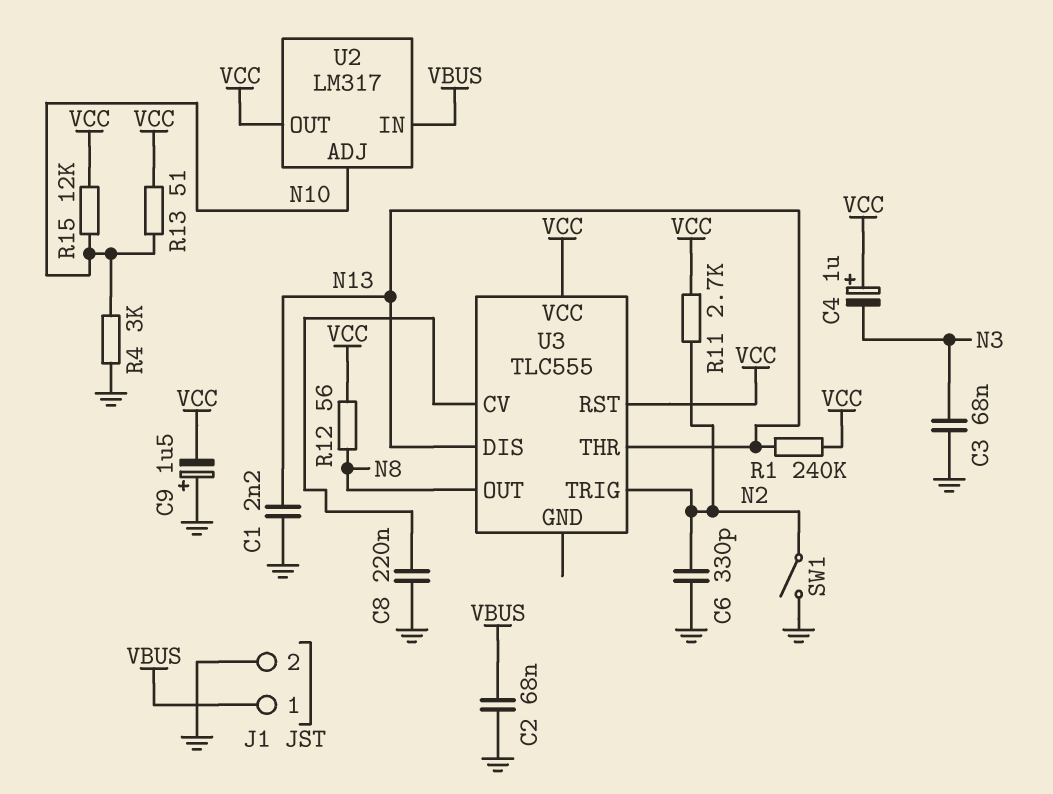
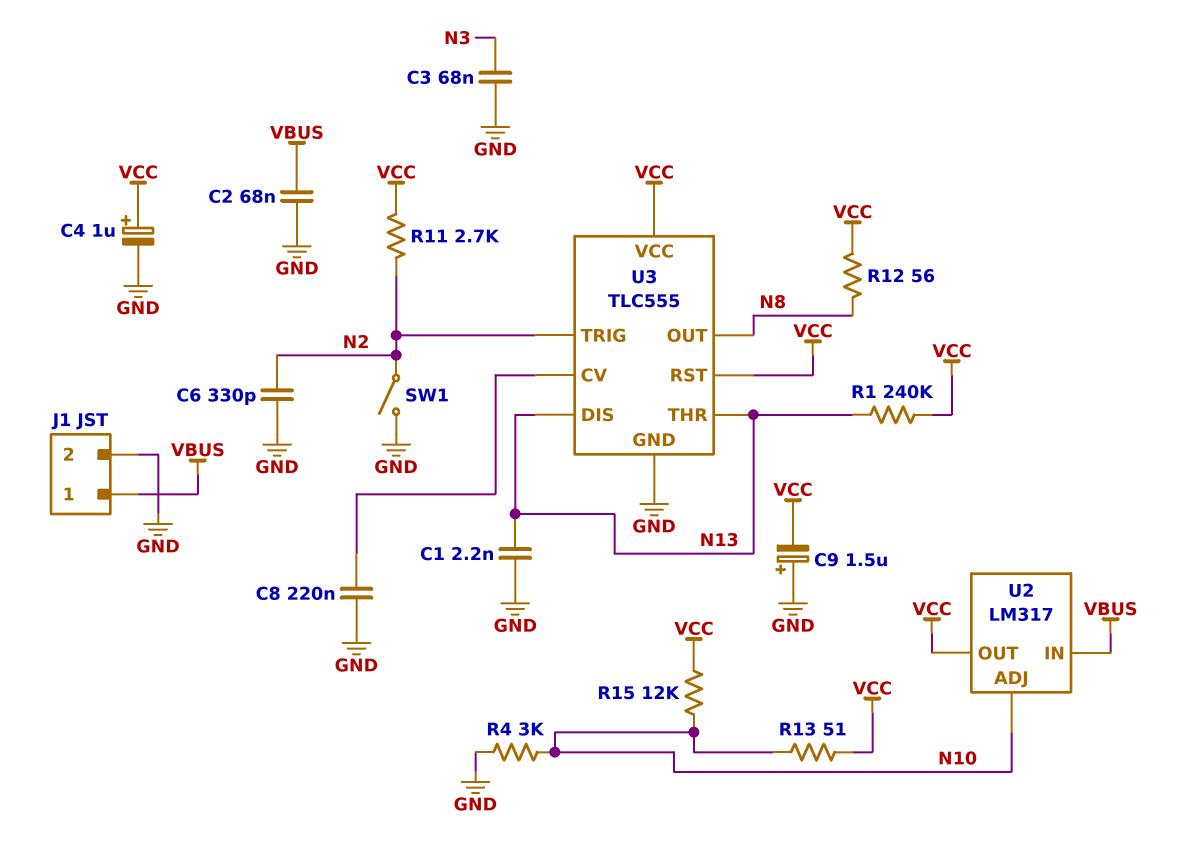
C4: 1uF (plus VCC, minus N3) -> 1uF (plus VCC, minus GND)
U3 pin GND: none -> GND

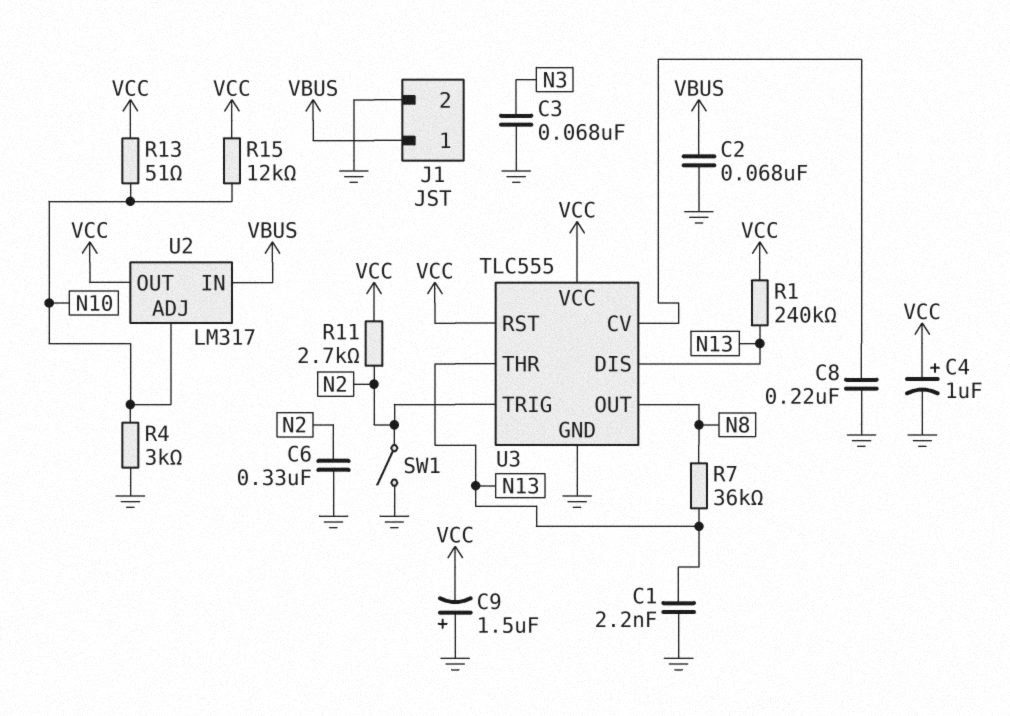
C6: 330pF (GND, N2) -> 330nF (GND, N2)
R7: none -> 36k (N8, N13)
R12: 56 (N8, VCC) -> none

